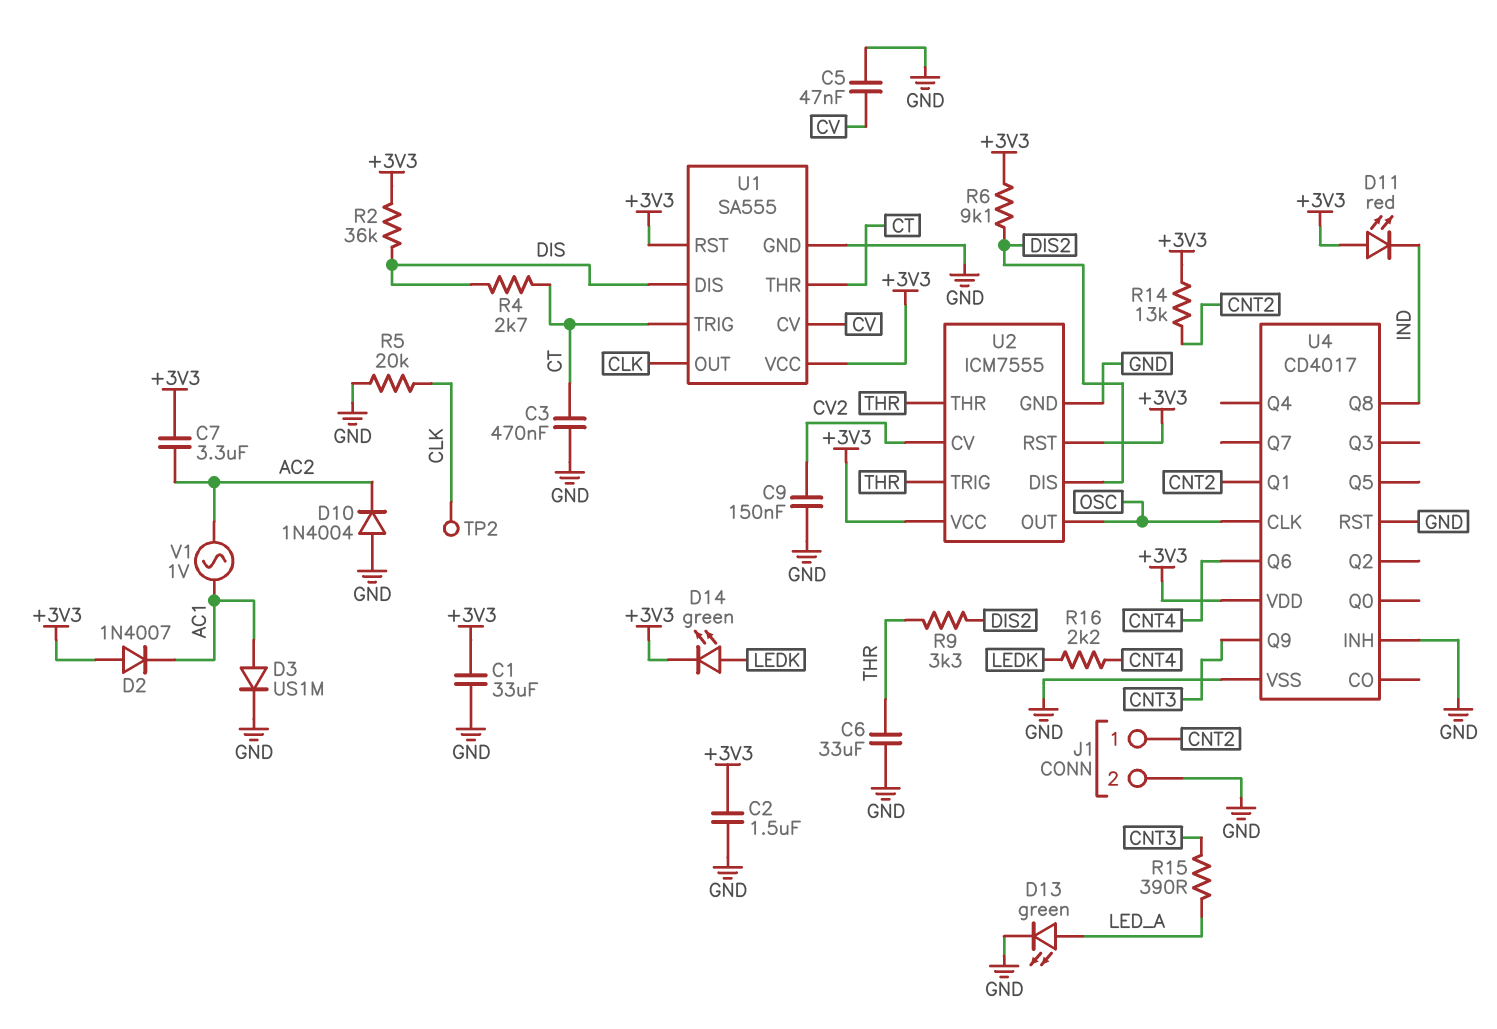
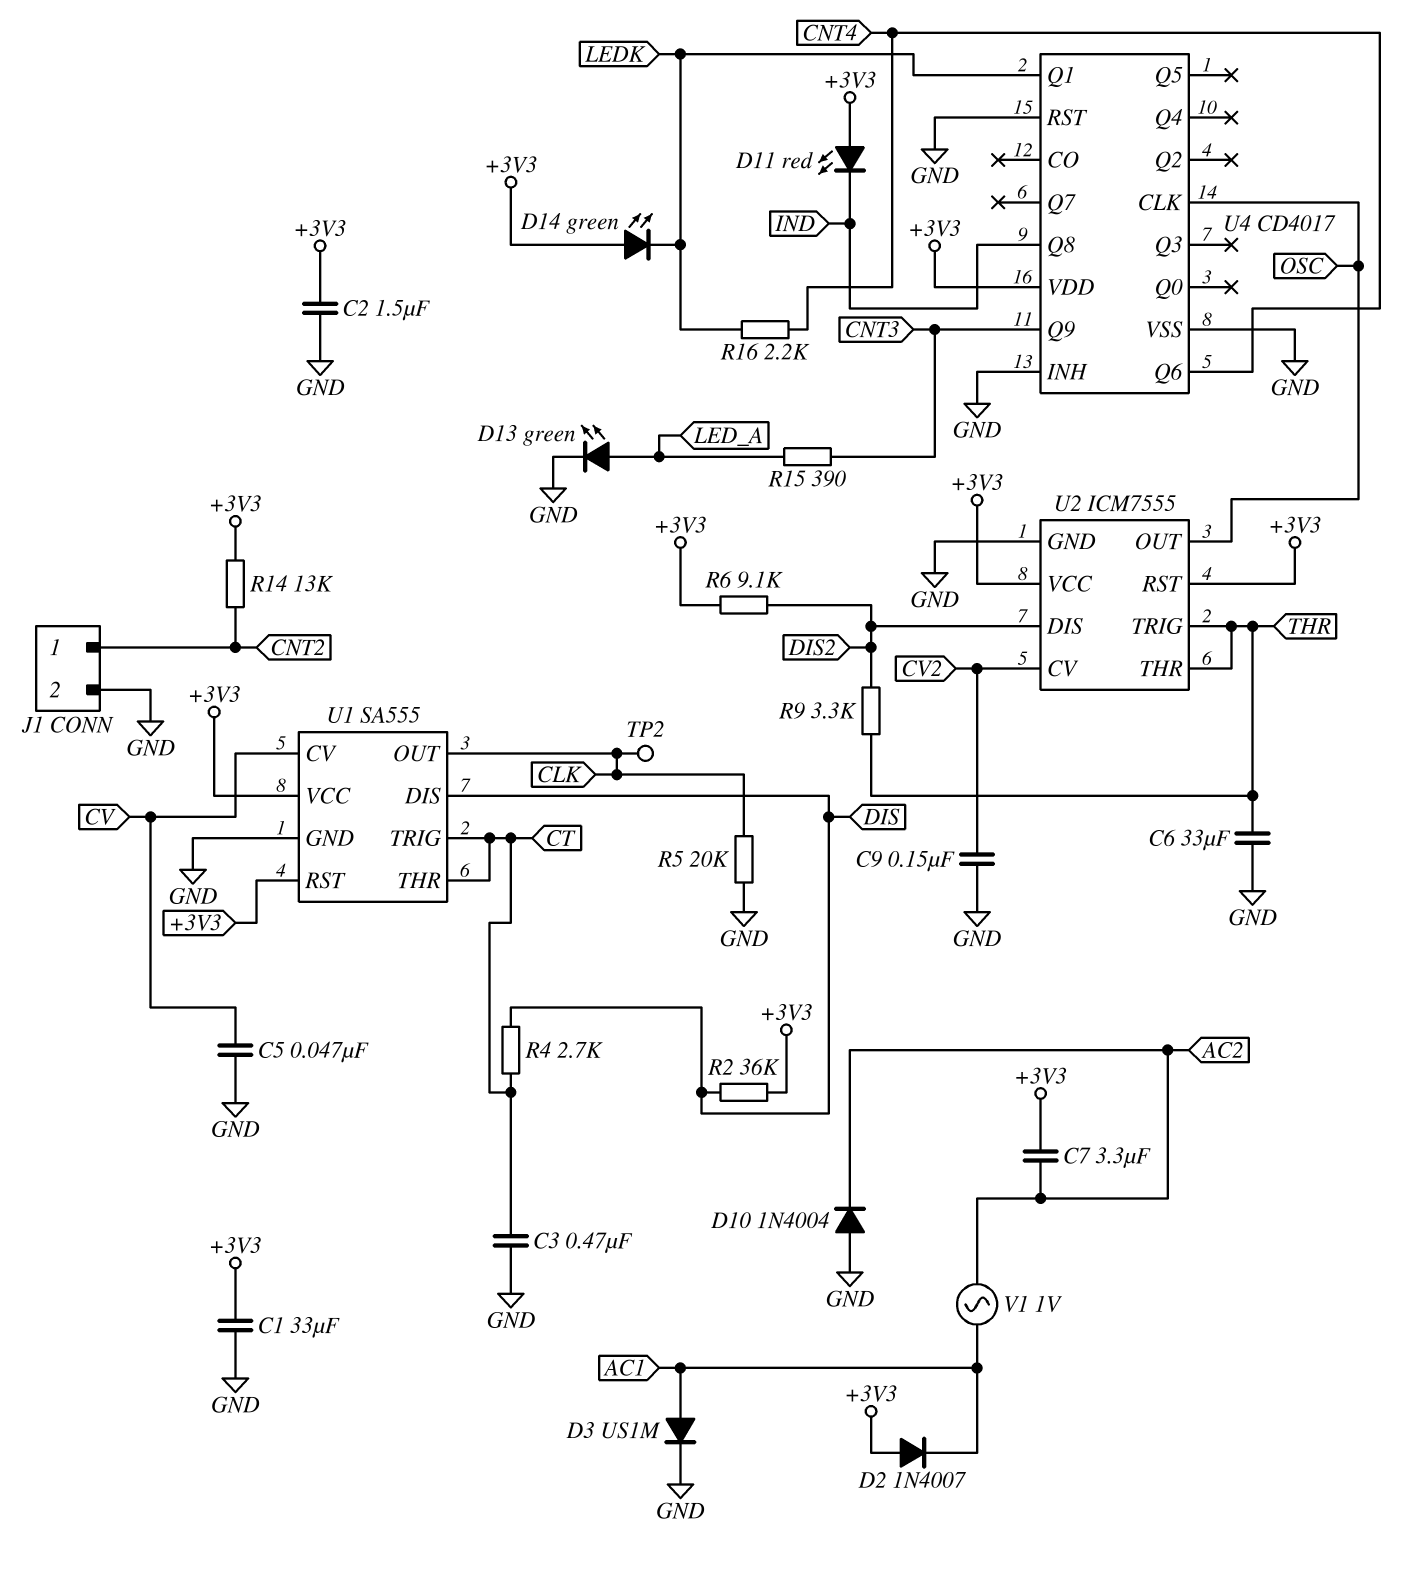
D14: LED green (A LEDK, K +3V3) -> LED green (A +3V3, K LEDK)
U4 pin Q1: CNT2 -> LEDK

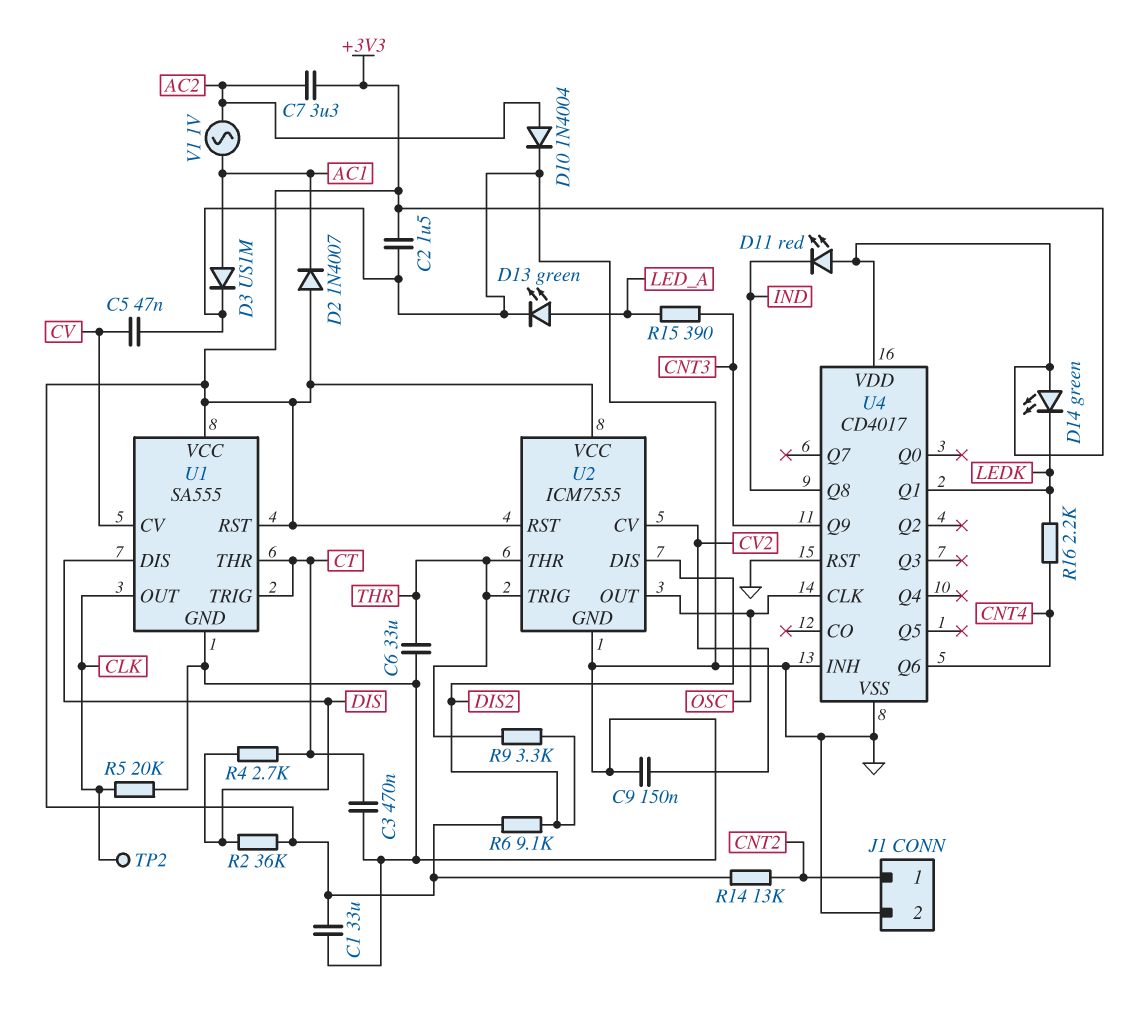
D10: diode 1N4004 (A GND, K AC2) -> diode 1N4004 (A AC2, K GND)

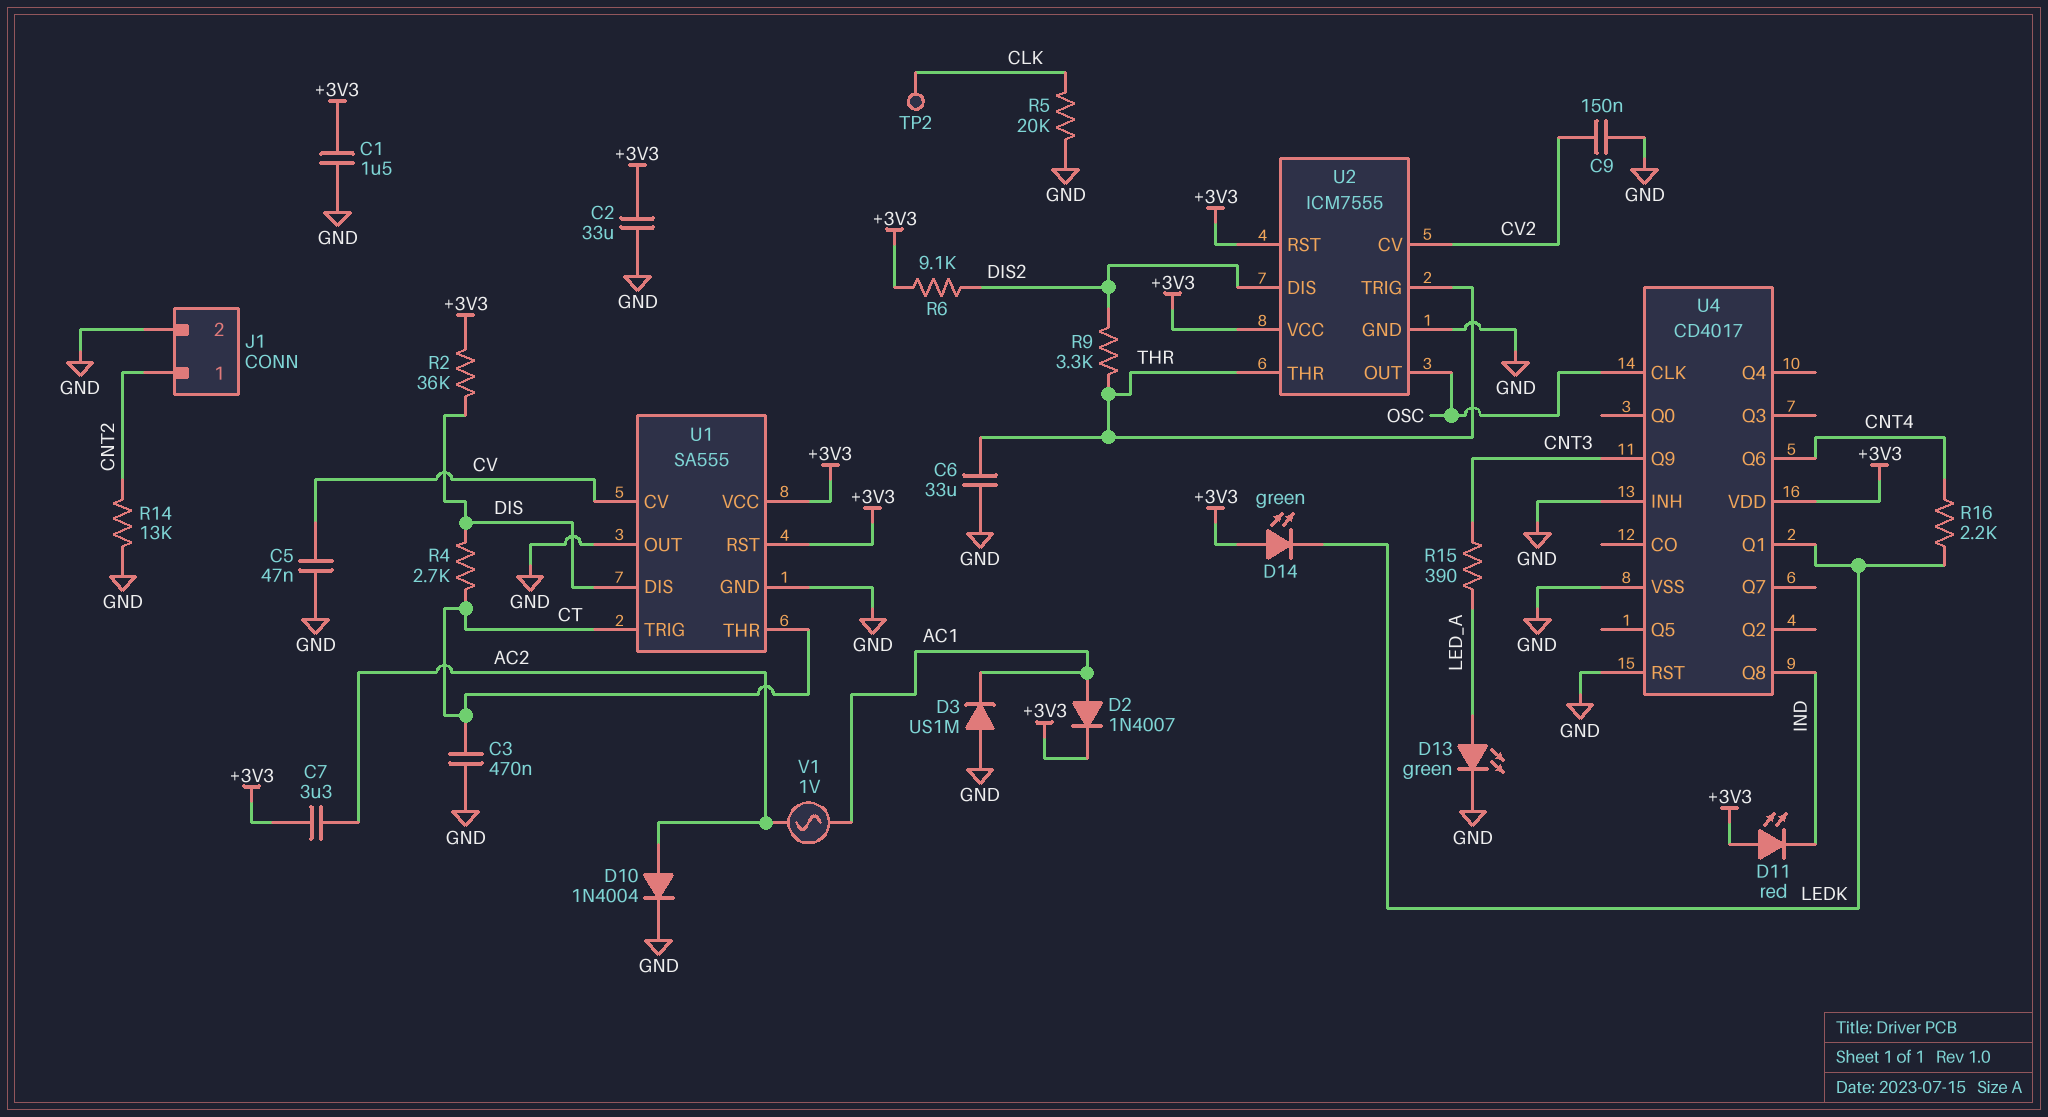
C1: 33uF (+3V3, GND) -> 1.5uF (+3V3, GND)
C2: 1.5uF (+3V3, GND) -> 33uF (+3V3, GND)
D2: diode 1N4007 (A +3V3, K AC1) -> diode 1N4007 (A AC1, K +3V3)
D3: diode US1M (A AC1, K GND) -> diode US1M (A GND, K AC1)
R14: 13k (+3V3, CNT2) -> 13k (CNT2, GND)
U1 pin OUT: CLK -> GND

